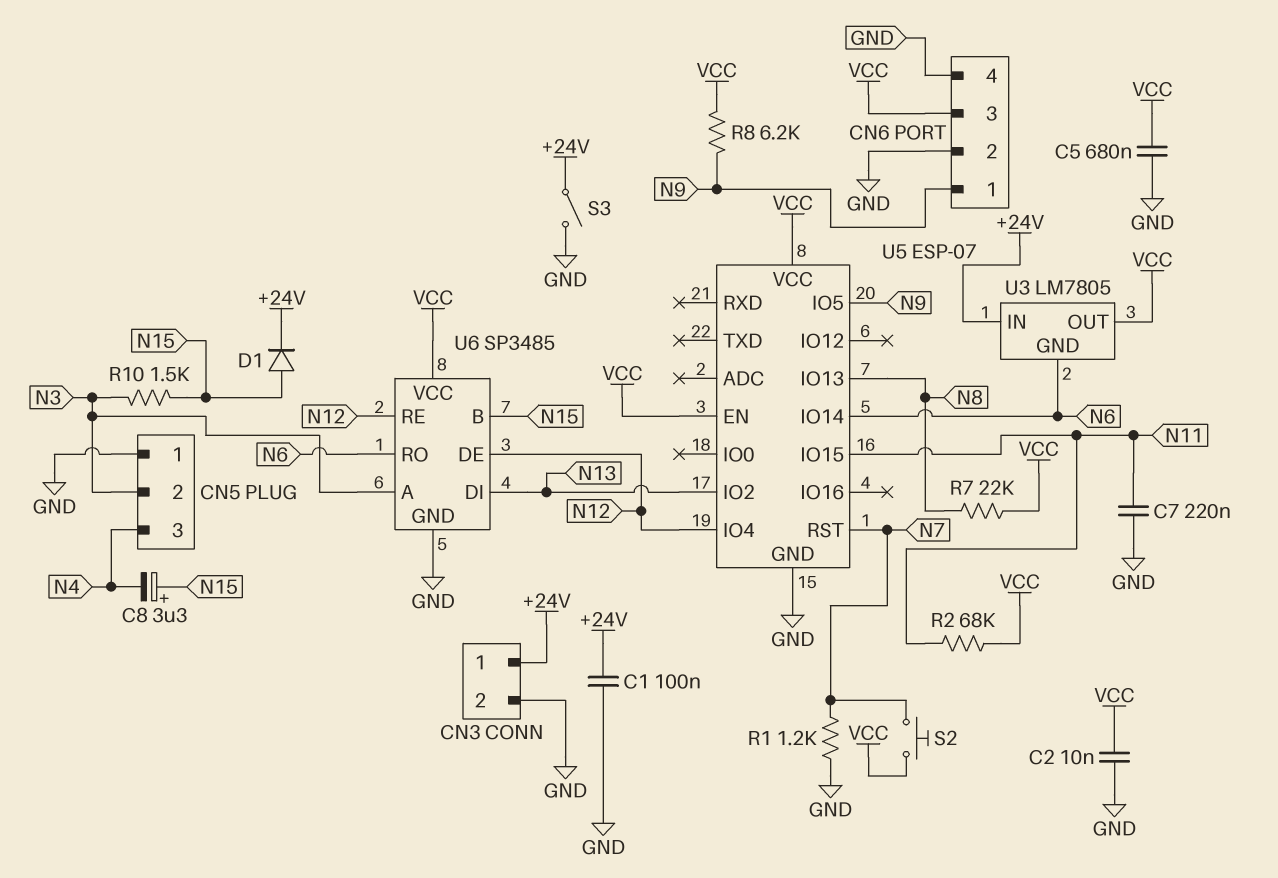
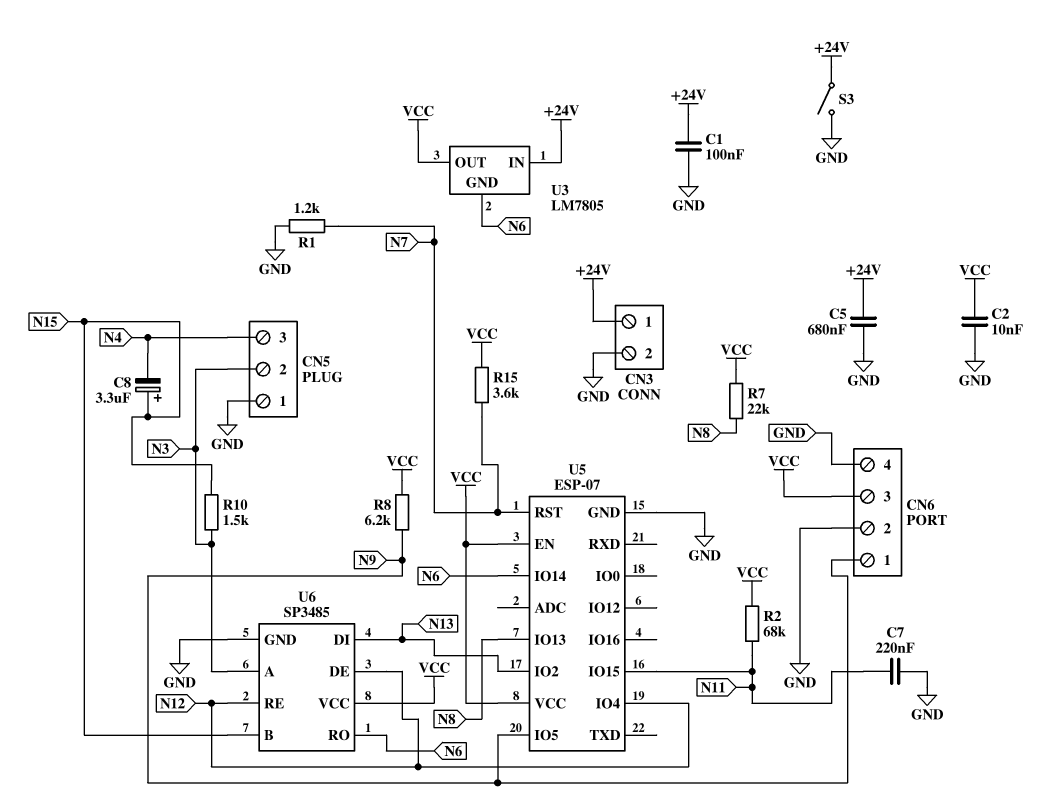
C5: 680nF (GND, VCC) -> 680nF (+24V, GND)
D1: diode (A N15, K +24V) -> none
R15: none -> 3.6k (N7, VCC)
S2: button (N7, VCC) -> none

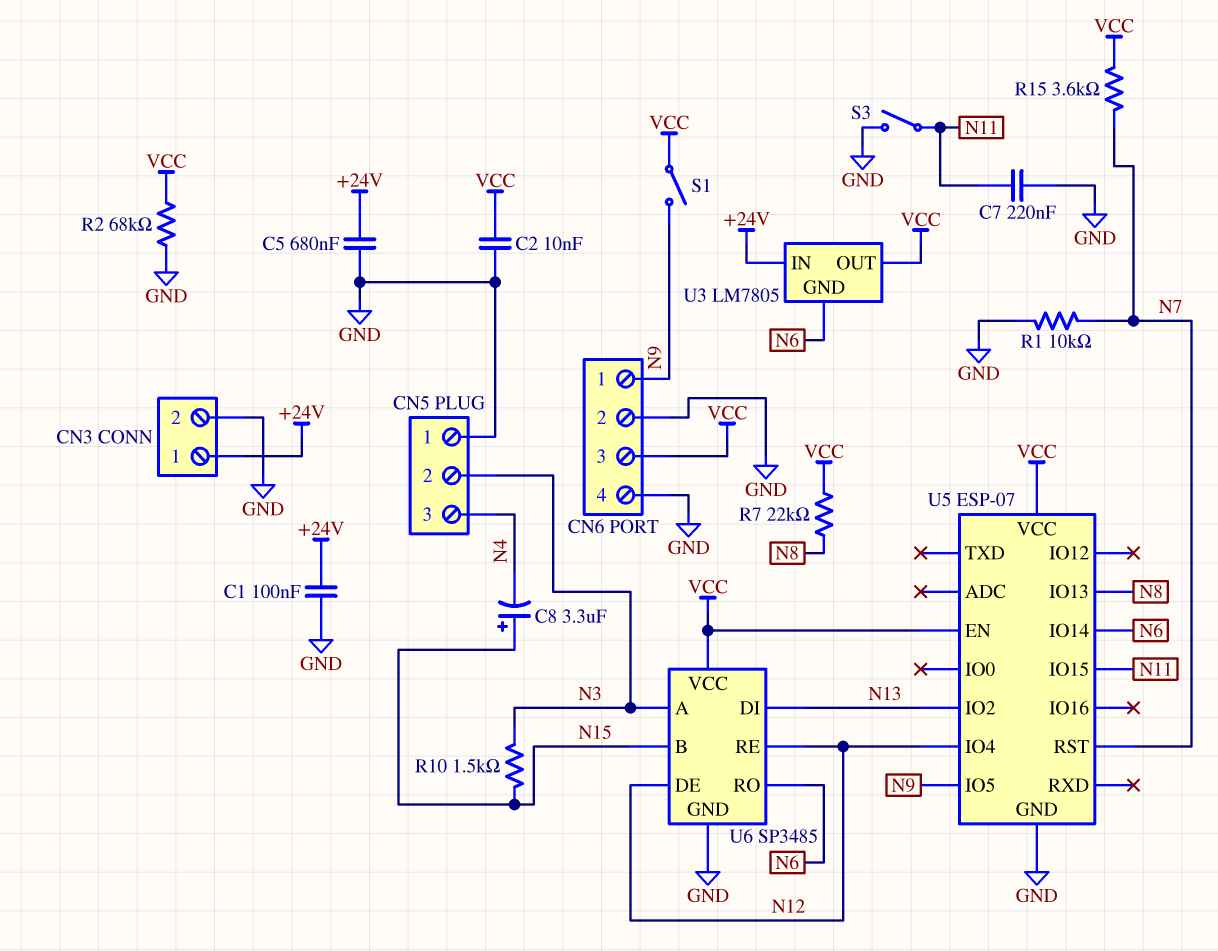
R1: 1.2k (GND, N7) -> 10k (GND, N7)
R2: 68k (N11, VCC) -> 68k (GND, VCC)
R8: 6.2k (N9, VCC) -> none
S1: none -> switch (N9, VCC)
S3: switch (+24V, GND) -> switch (GND, N11)

